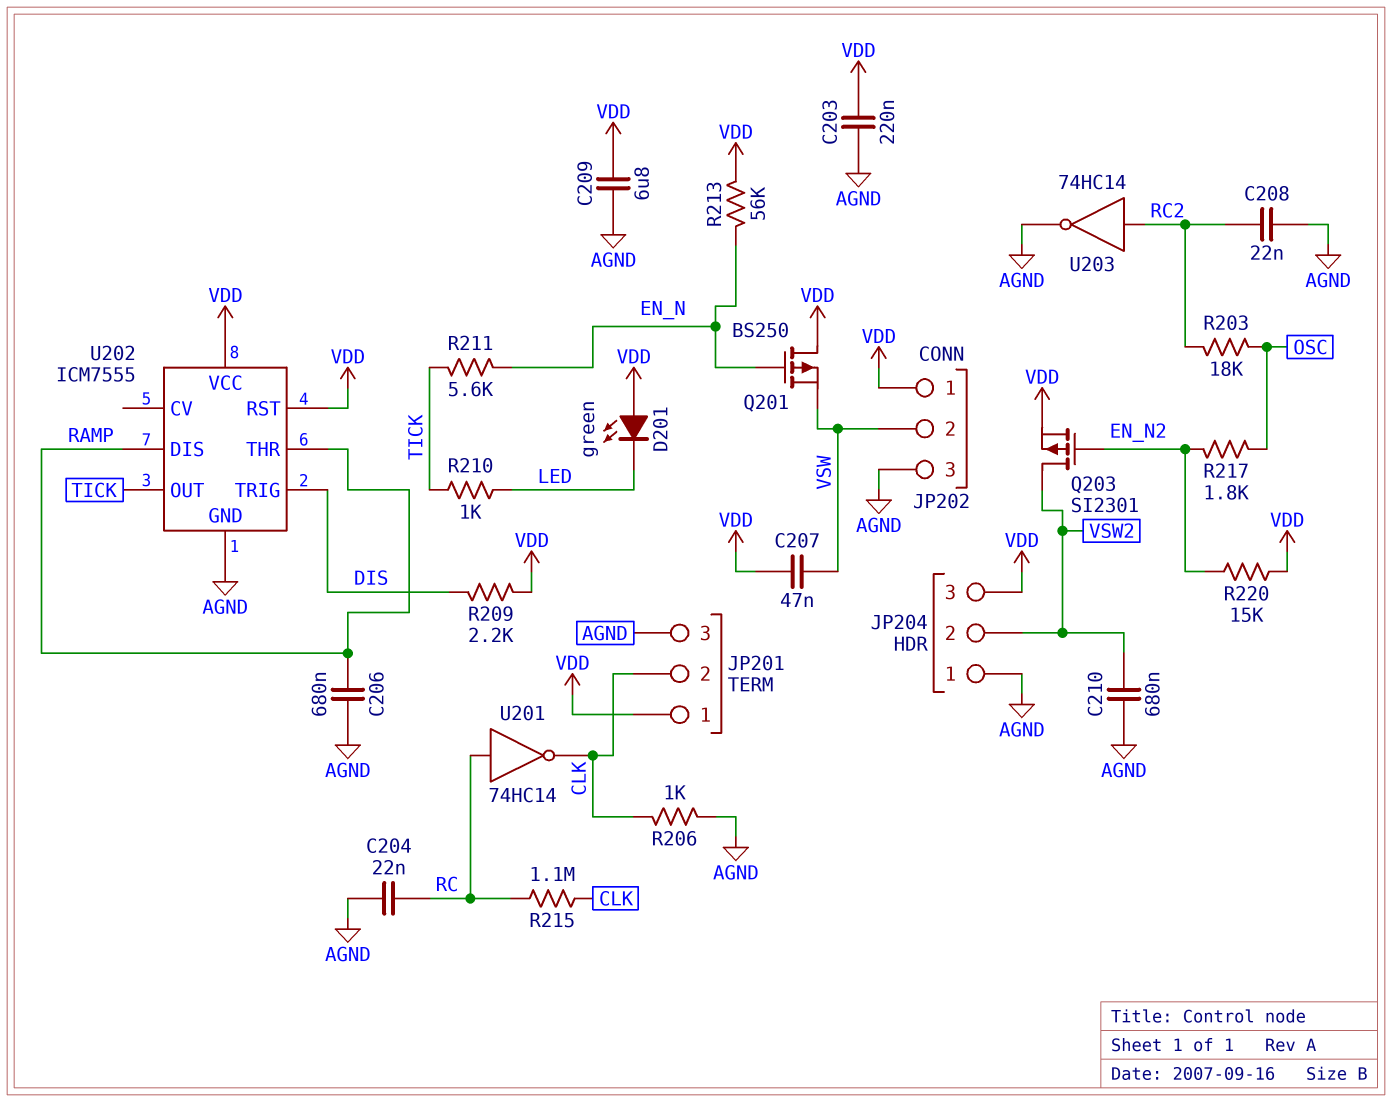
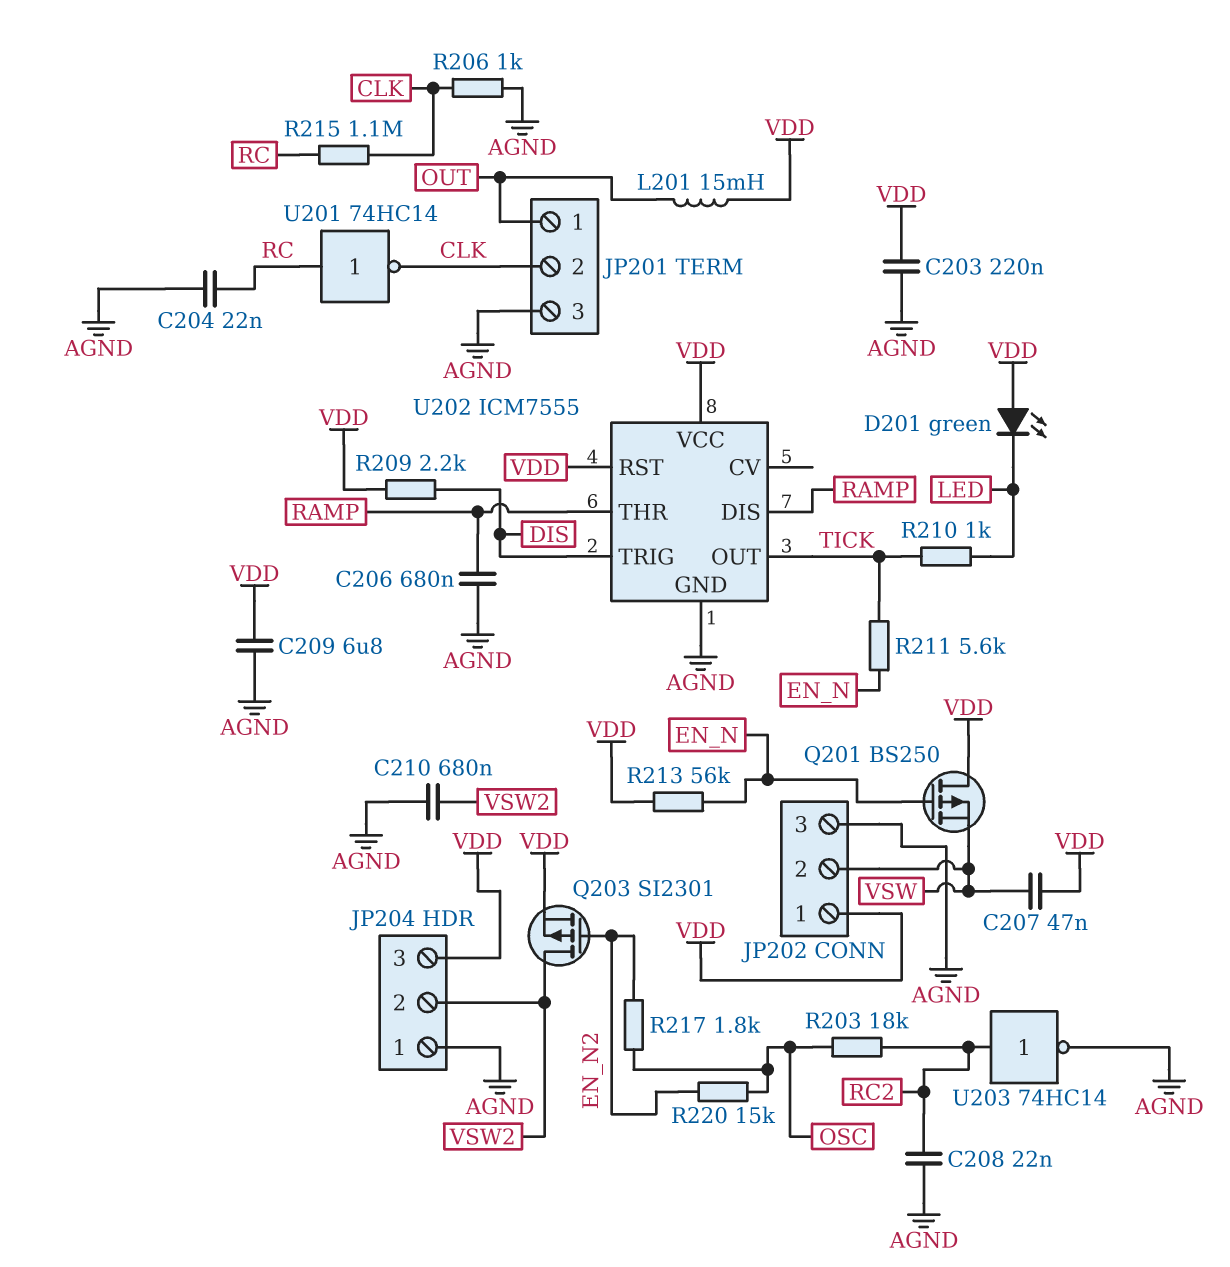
JP201 pin 1: VDD -> OUT
L201: none -> 15mH (OUT, VDD)
R220: 15k (EN_N2, VDD) -> 15k (EN_N2, OSC)

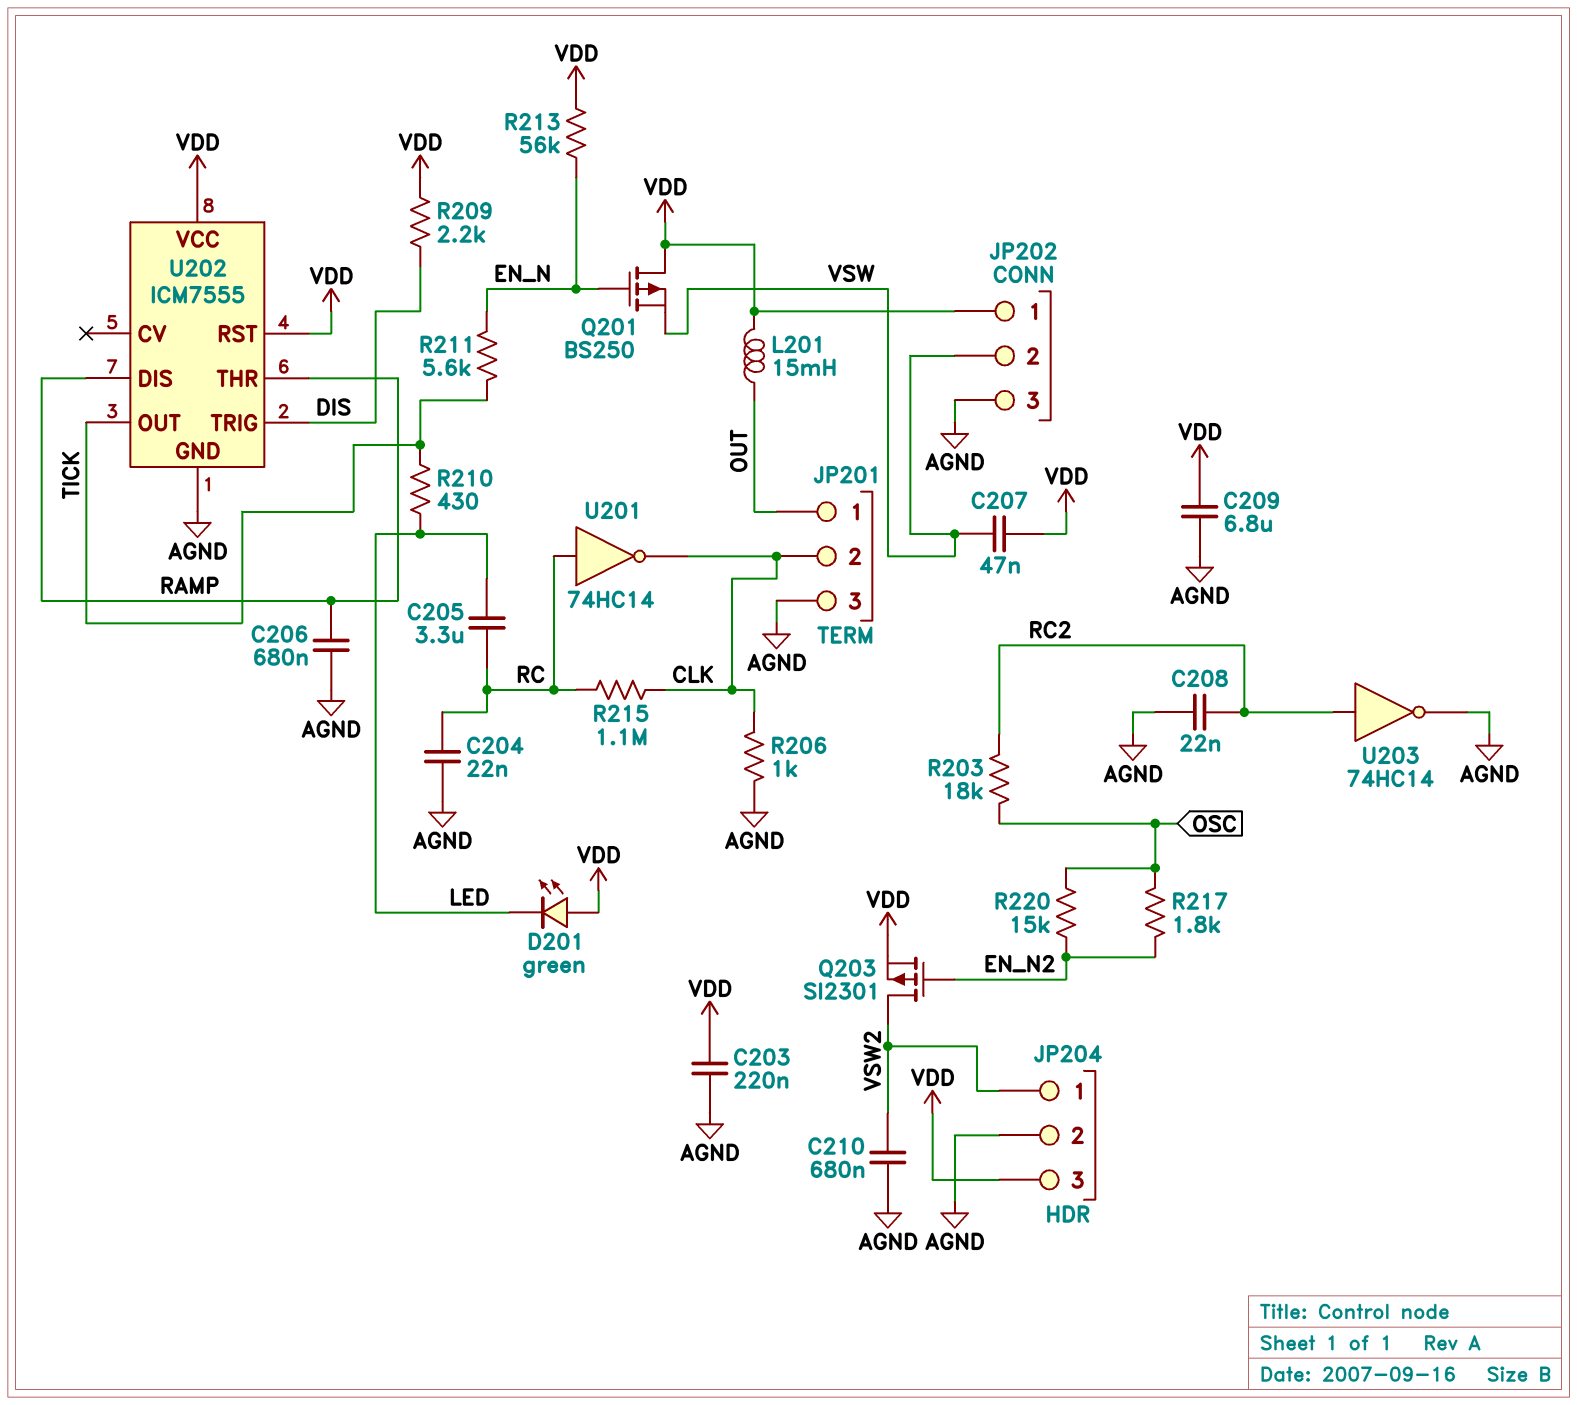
C205: none -> 3.3uF (LED, RC)
JP204 pin 1: AGND -> VSW2
JP204 pin 2: VSW2 -> AGND
R210: 1k (LED, TICK) -> 430 (LED, TICK)

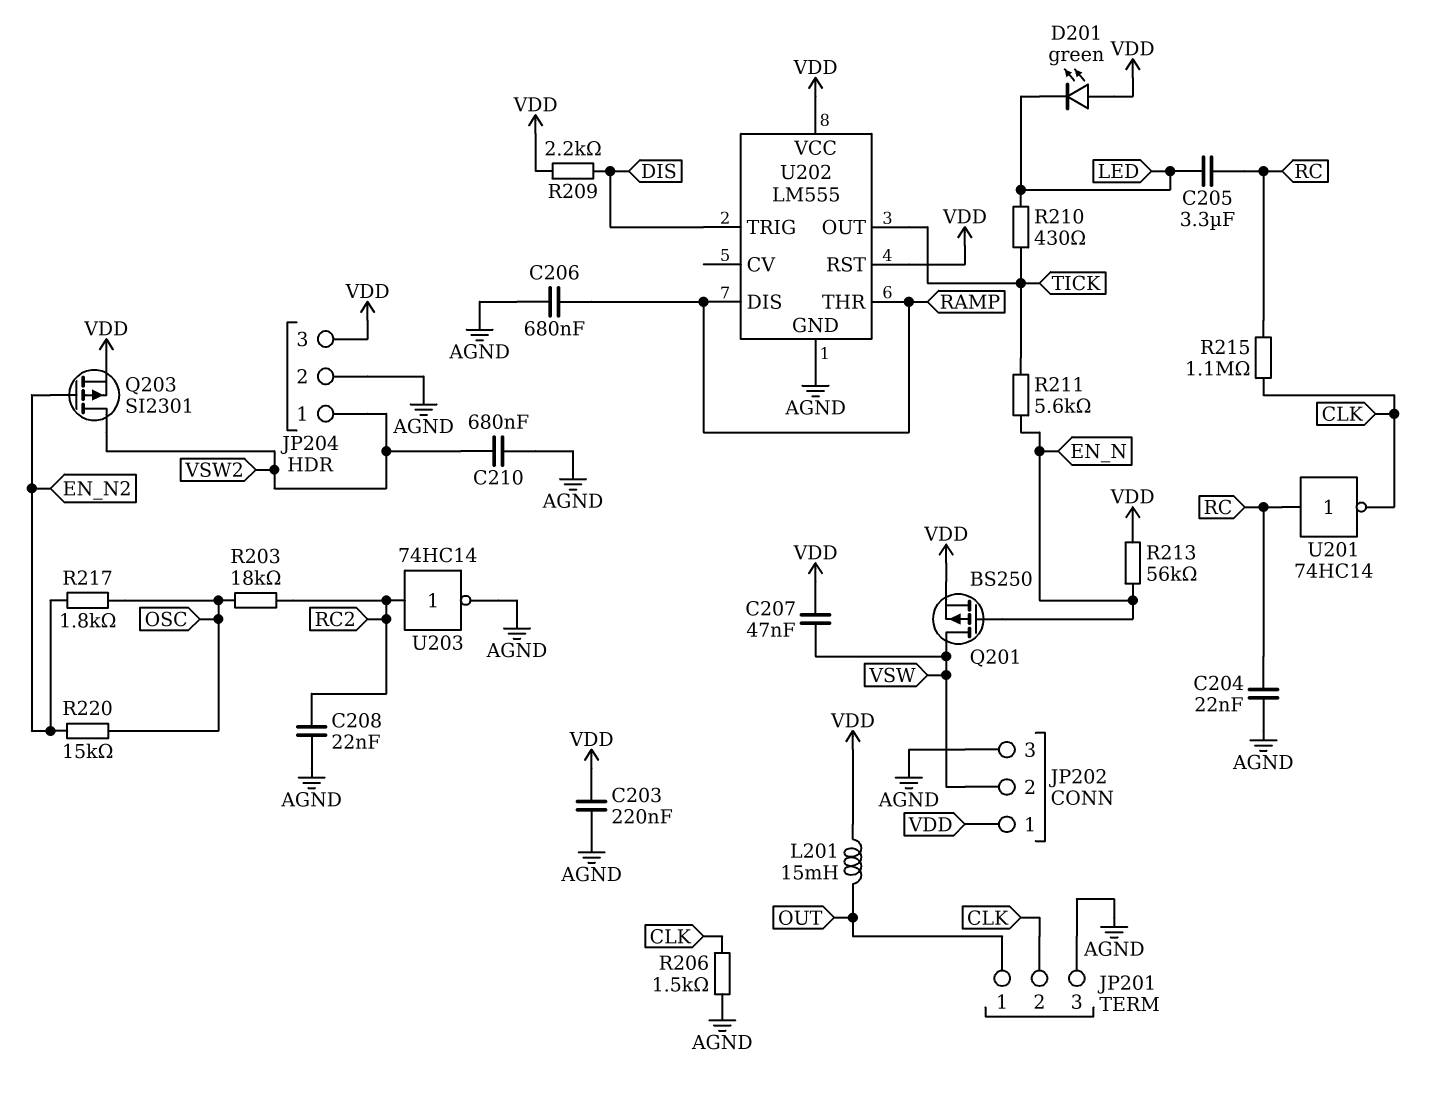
C209: 6.8uF (AGND, VDD) -> none
Q201: PMOS BS250 (G EN_N, D VDD, S VSW) -> PMOS BS250 (G EN_N, D VSW, S VDD)
R206: 1k (AGND, CLK) -> 1.5k (AGND, CLK)
U202: ICM7555 -> LM555

